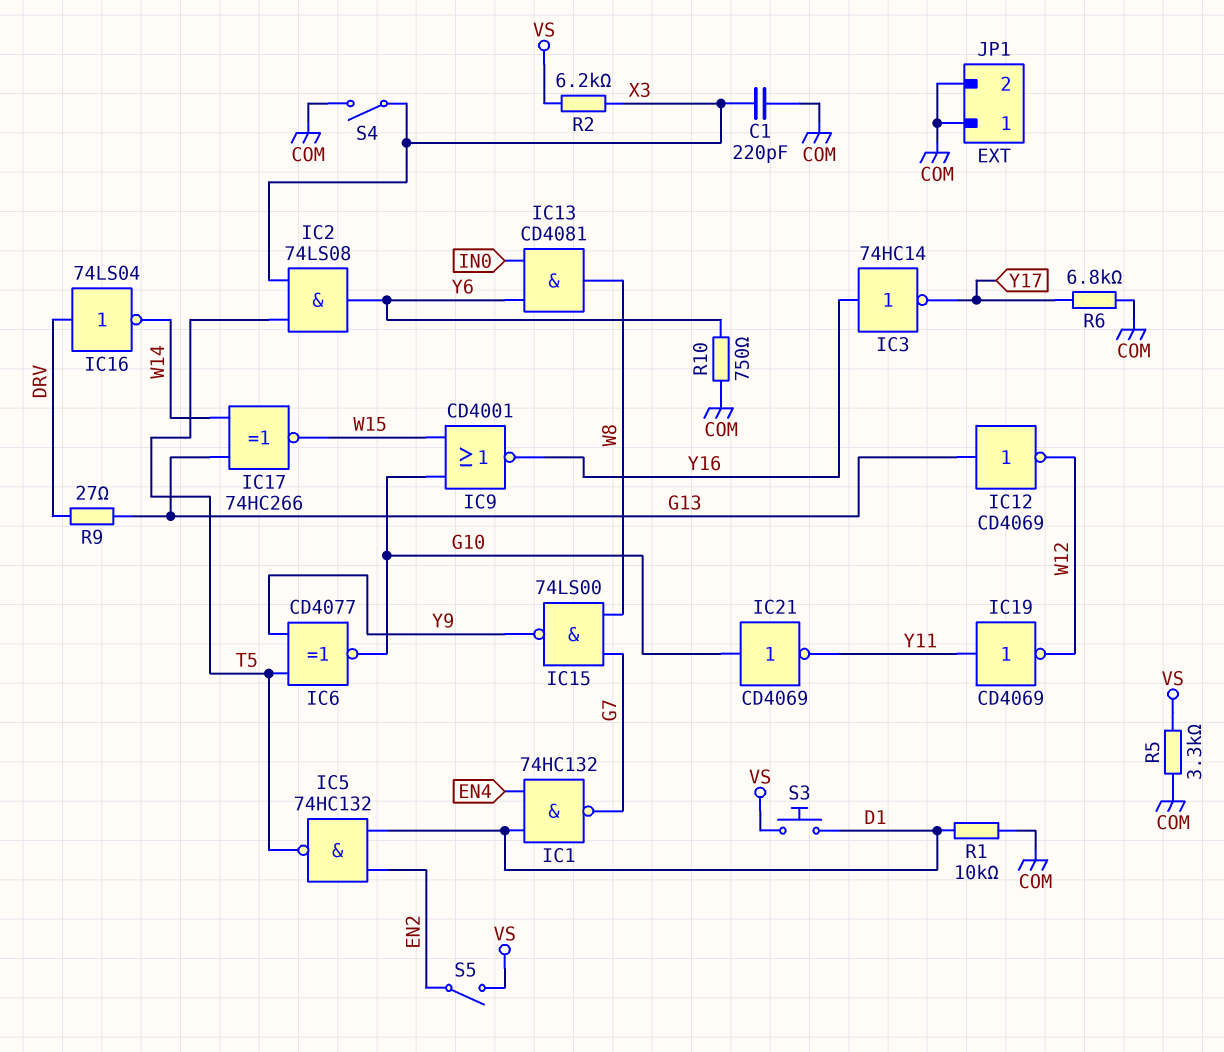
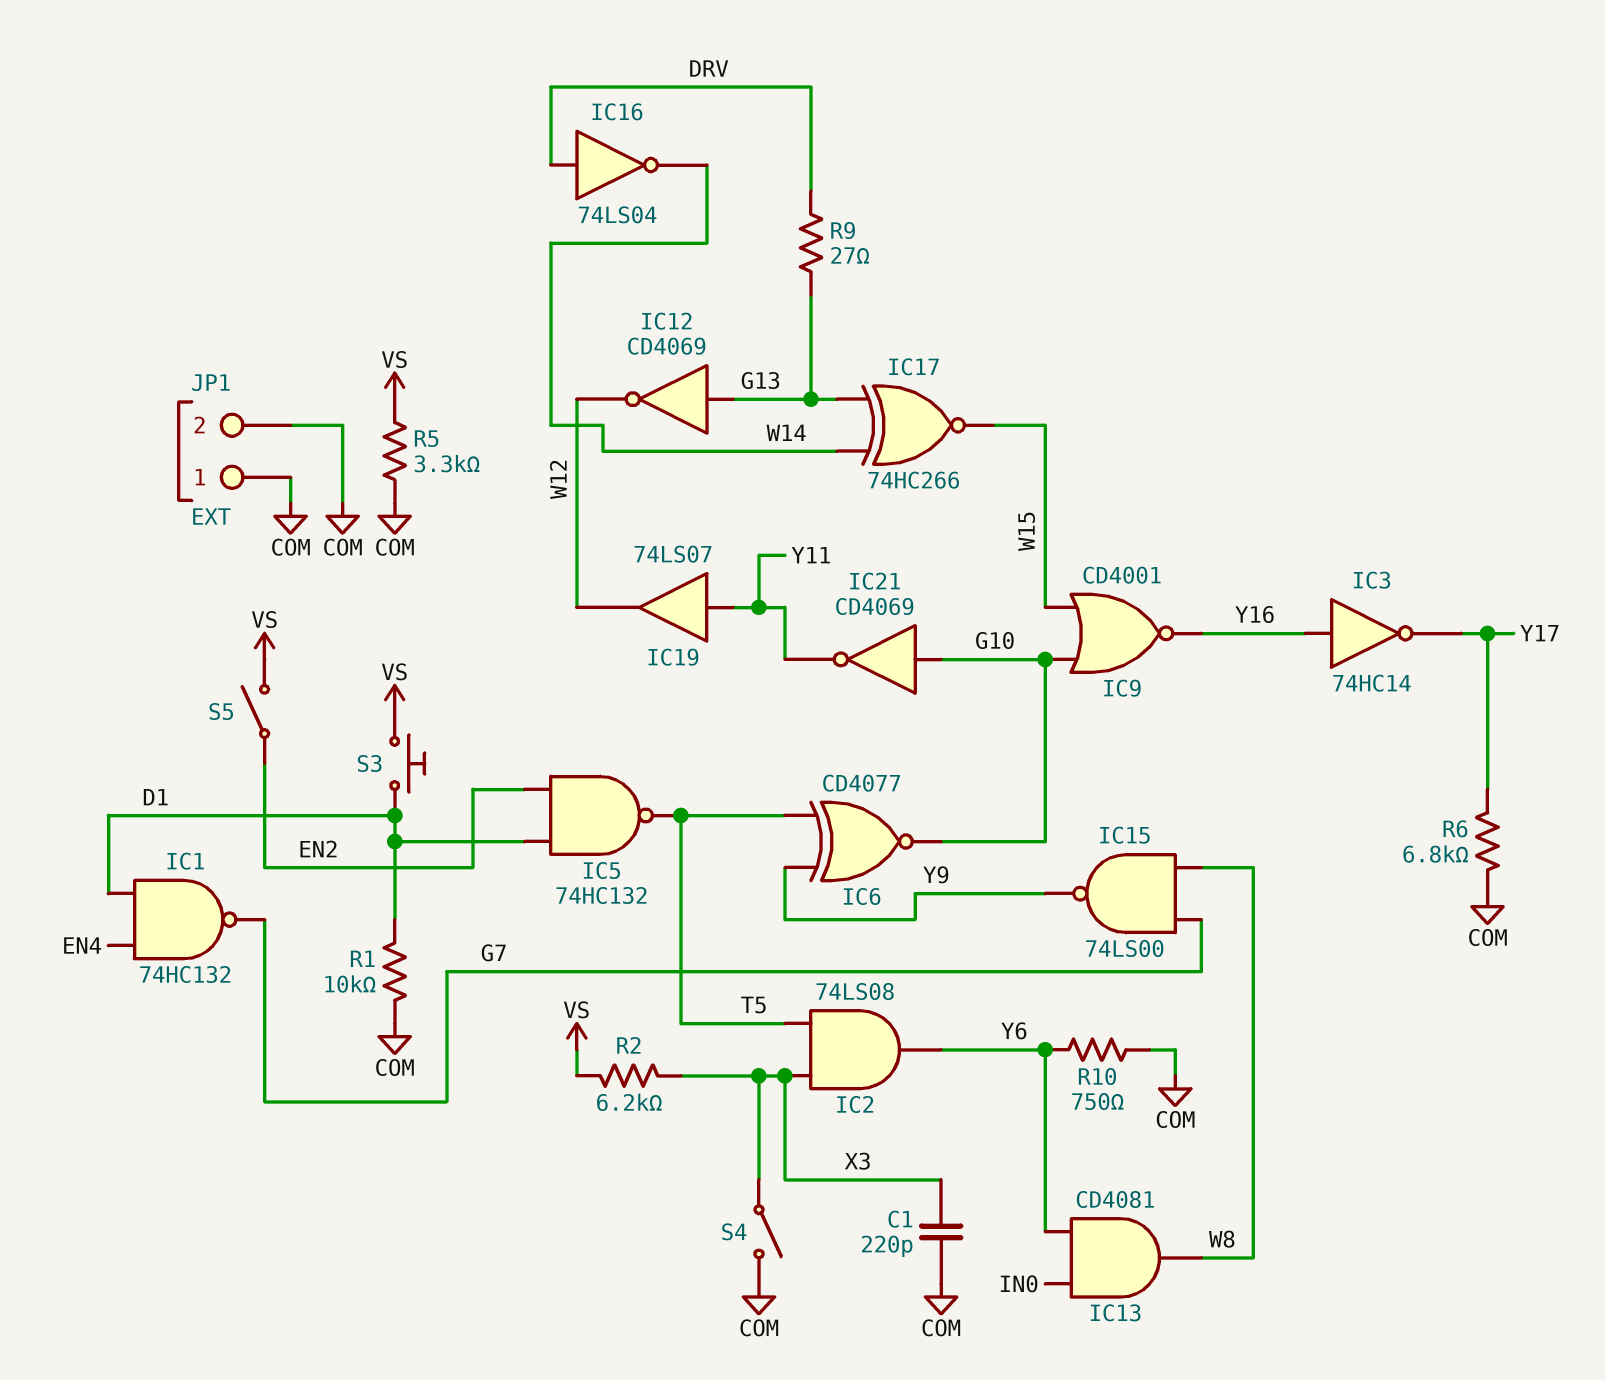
IC19: NOT CD4069 (in Y11, out W12) -> buffer 74LS07 (in Y11, out W12)

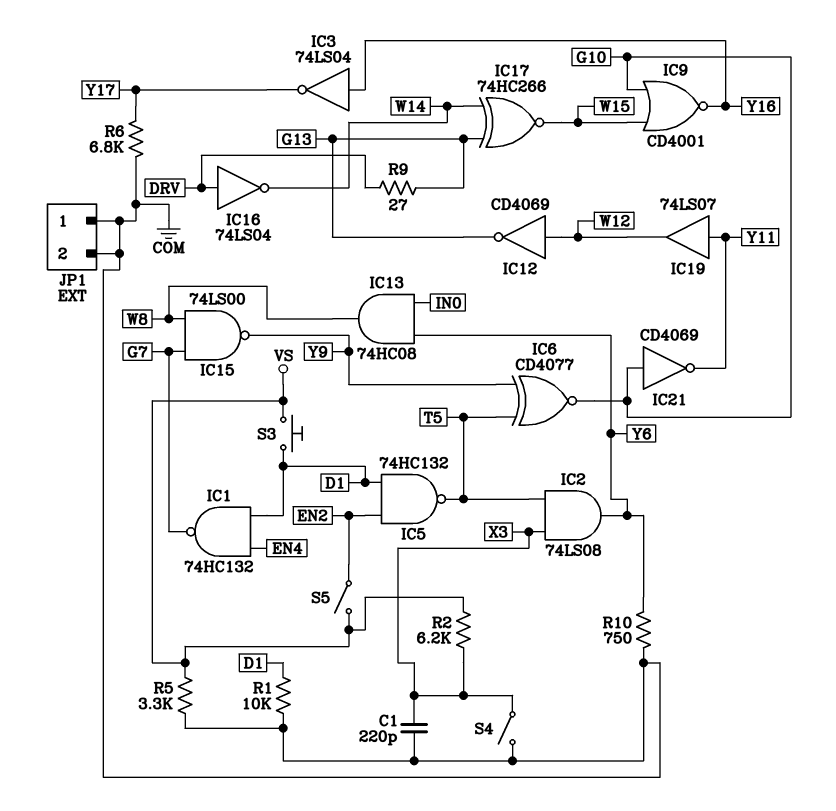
IC3: NOT 74HC14 (in Y16, out Y17) -> NOT 74LS04 (in Y16, out Y17)
IC12: NOT CD4069 (in G13, out W12) -> NOT CD4069 (in W12, out G13)
IC13: AND CD4081 (in IN0, in Y6, out W8) -> AND 74HC08 (in IN0, in Y6, out W8)

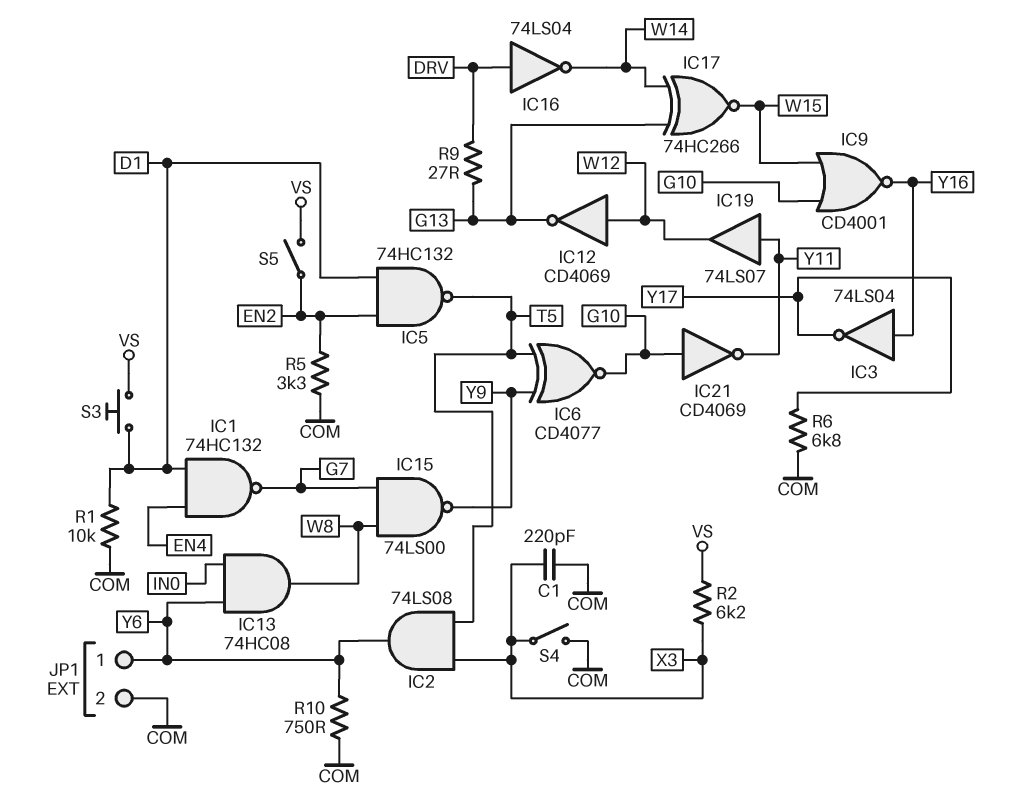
JP1 pin 1: COM -> Y6
R5: 3.3k (COM, VS) -> 3.3k (COM, EN2)

